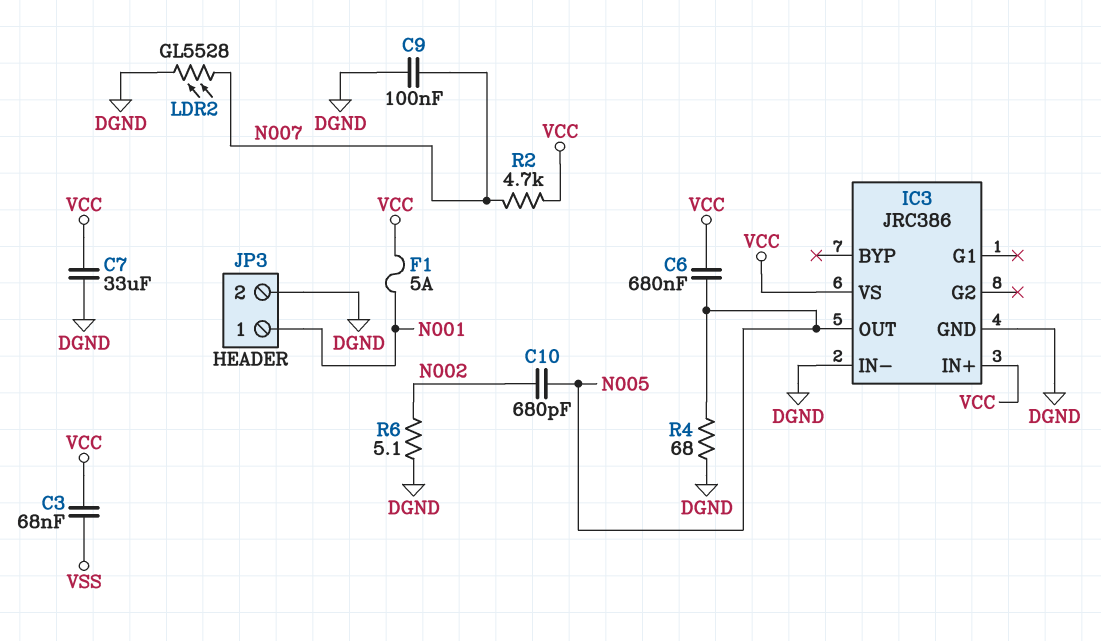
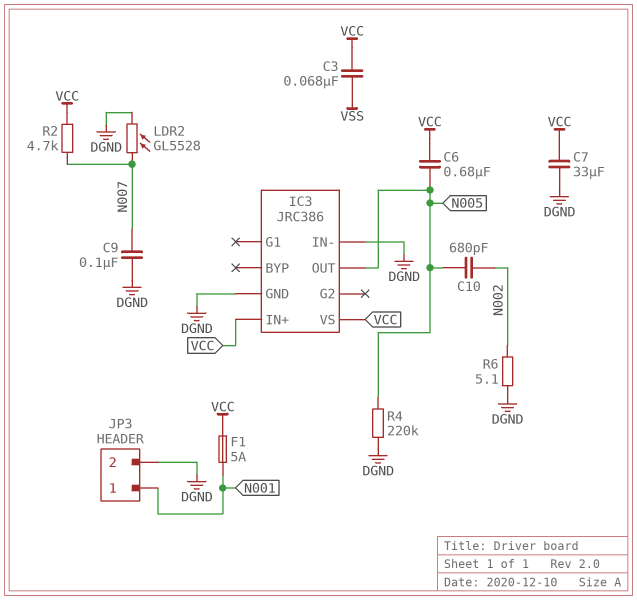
R4: 68 (DGND, N005) -> 220k (DGND, N005)

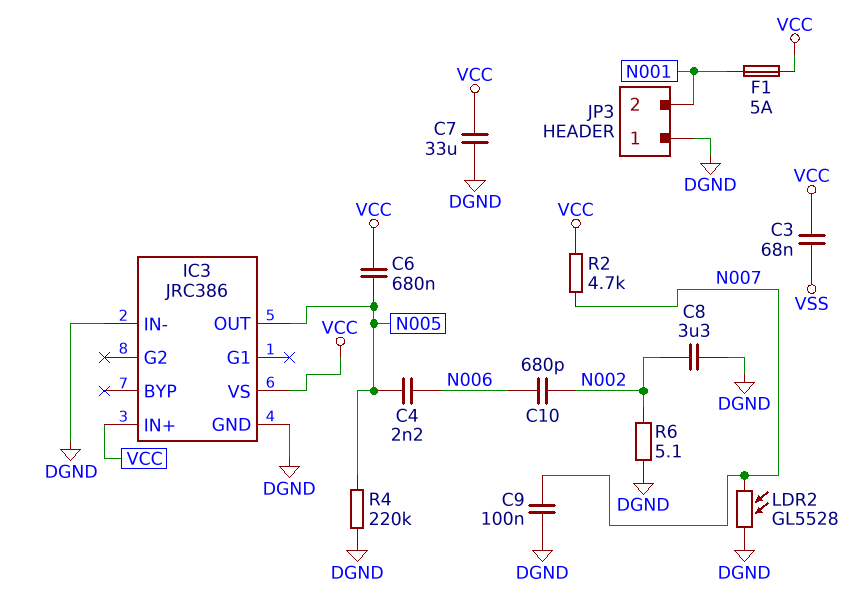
C4: none -> 2.2nF (N005, N006)
C8: none -> 3.3uF (DGND, N002)
C10: 680pF (N002, N005) -> 680pF (N002, N006)
JP3 pin 1: N001 -> DGND
JP3 pin 2: DGND -> N001

